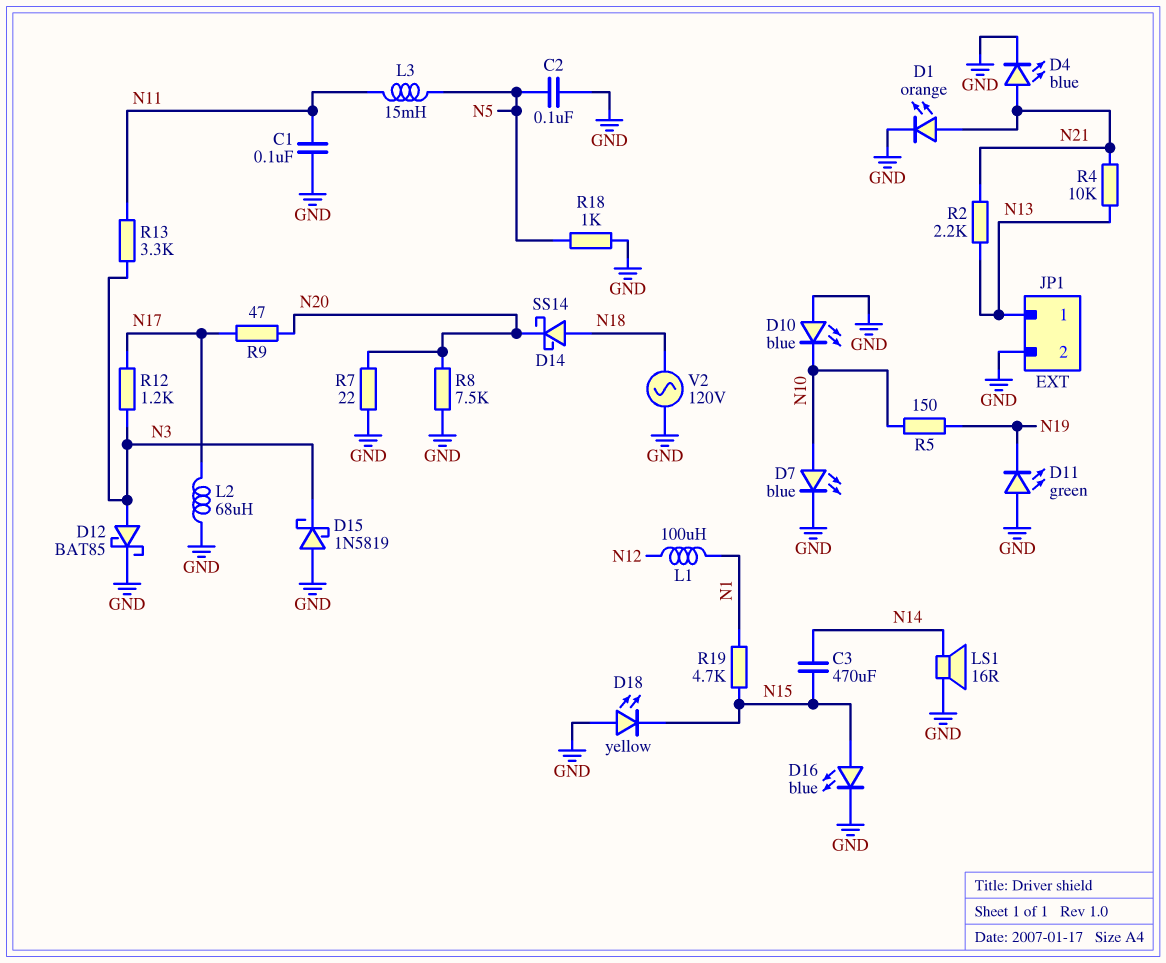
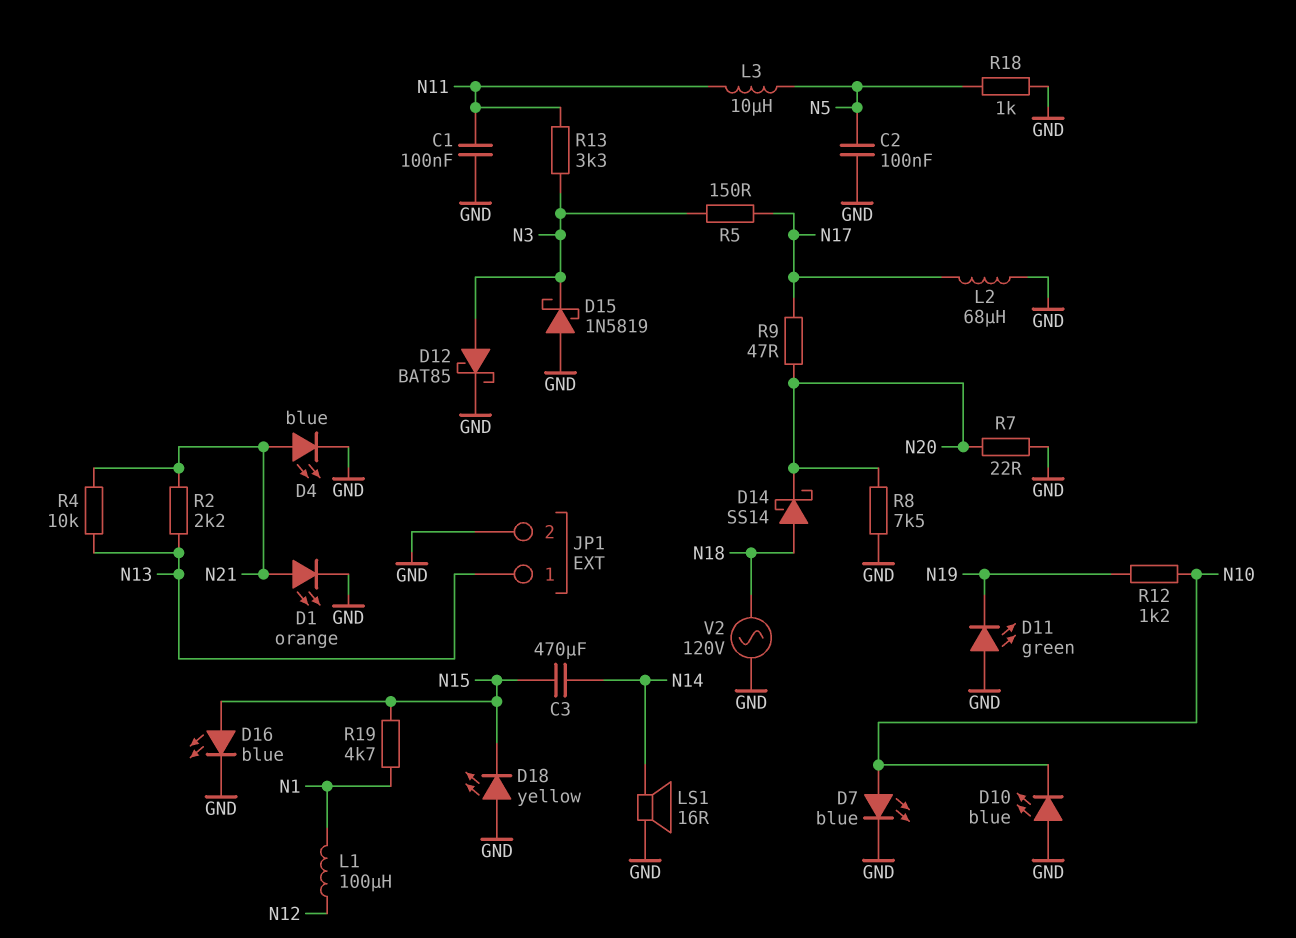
L3: 15mH (N5, N11) -> 10uH (N5, N11)
R5: 150 (N10, N19) -> 150 (N3, N17)
R12: 1.2k (N3, N17) -> 1.2k (N10, N19)

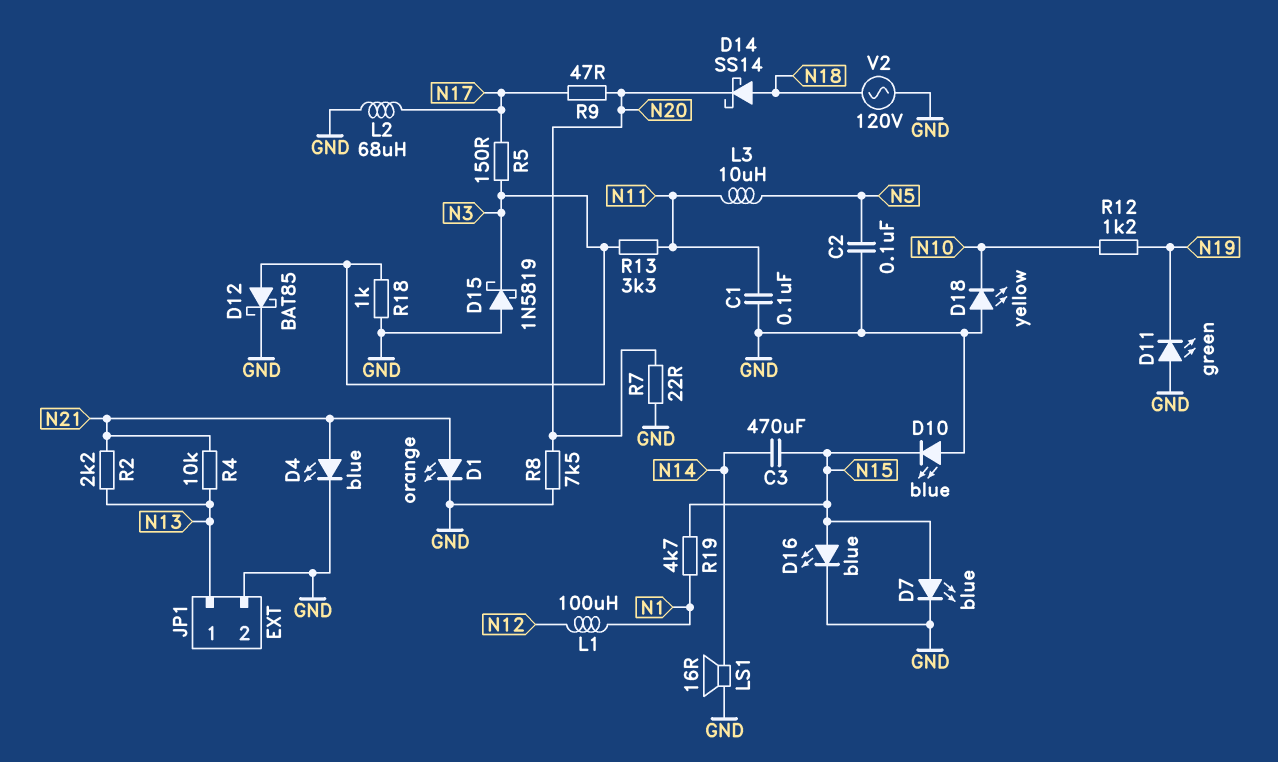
D7: LED blue (A N10, K GND) -> LED blue (A N15, K GND)
D10: LED blue (A GND, K N10) -> LED blue (A GND, K N15)
D18: LED yellow (A GND, K N15) -> LED yellow (A GND, K N10)
R18: 1k (GND, N5) -> 1k (GND, N3)

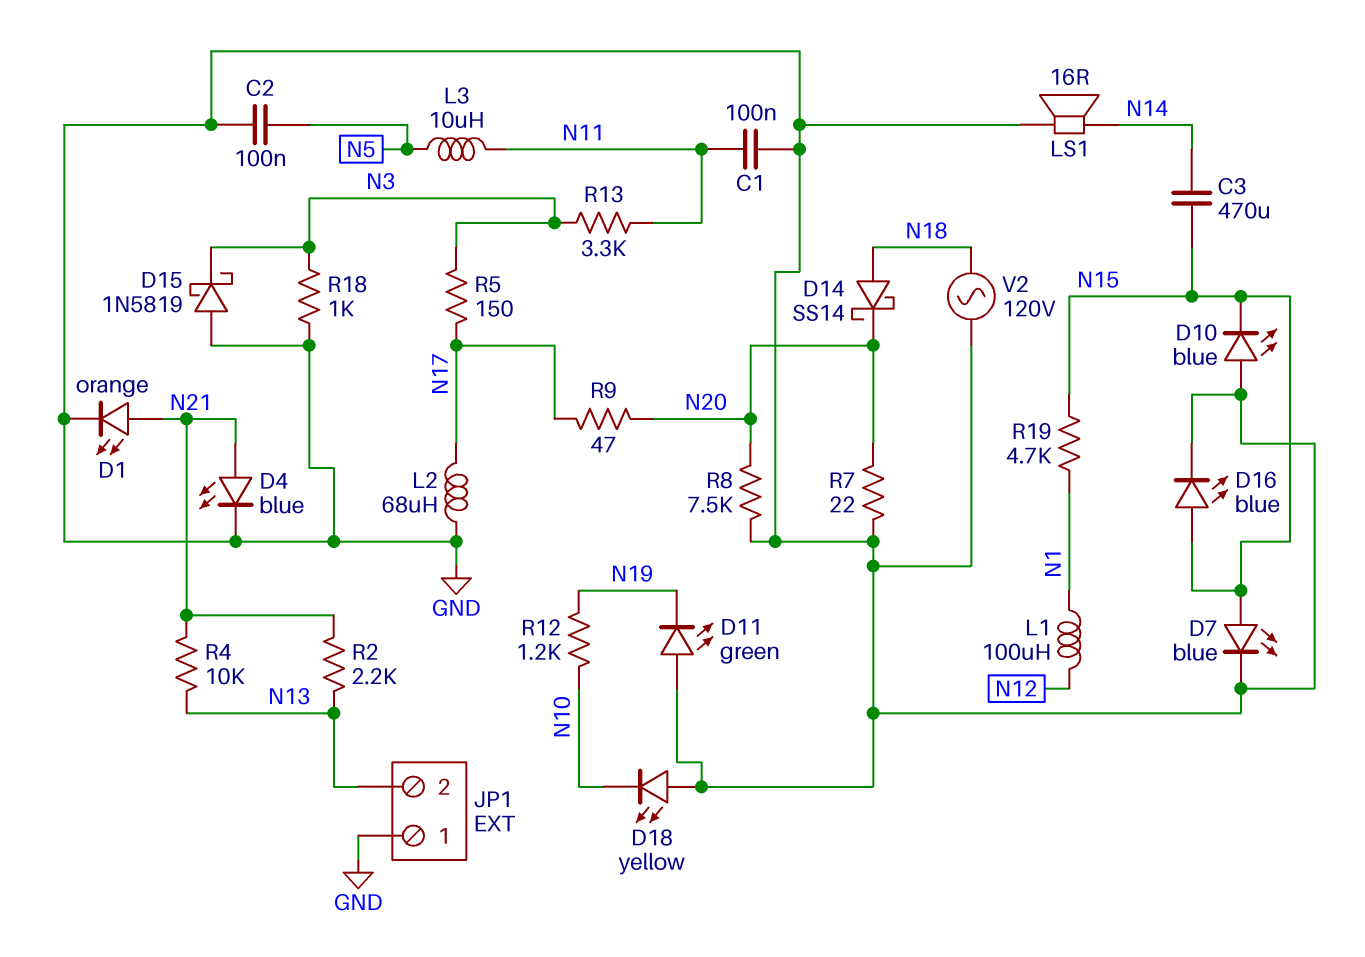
D12: schottky BAT85 (A N3, K GND) -> none
JP1 pin 1: N13 -> GND
JP1 pin 2: GND -> N13

